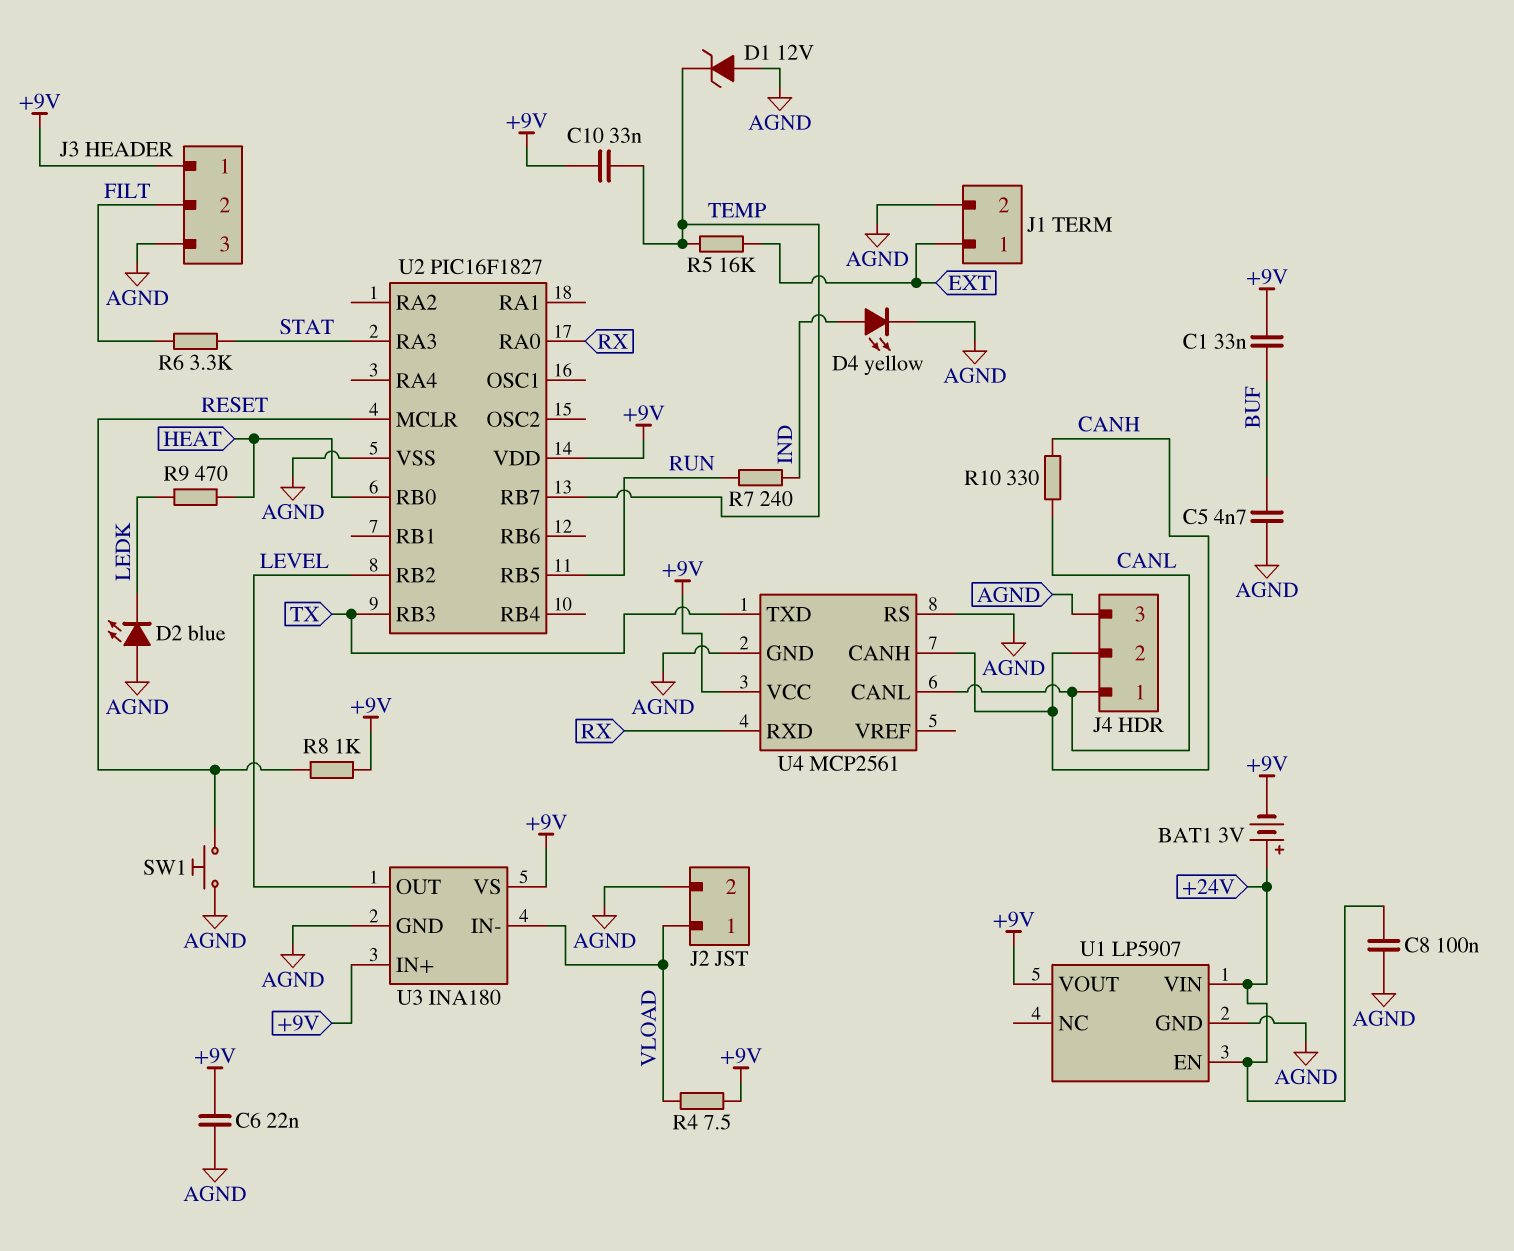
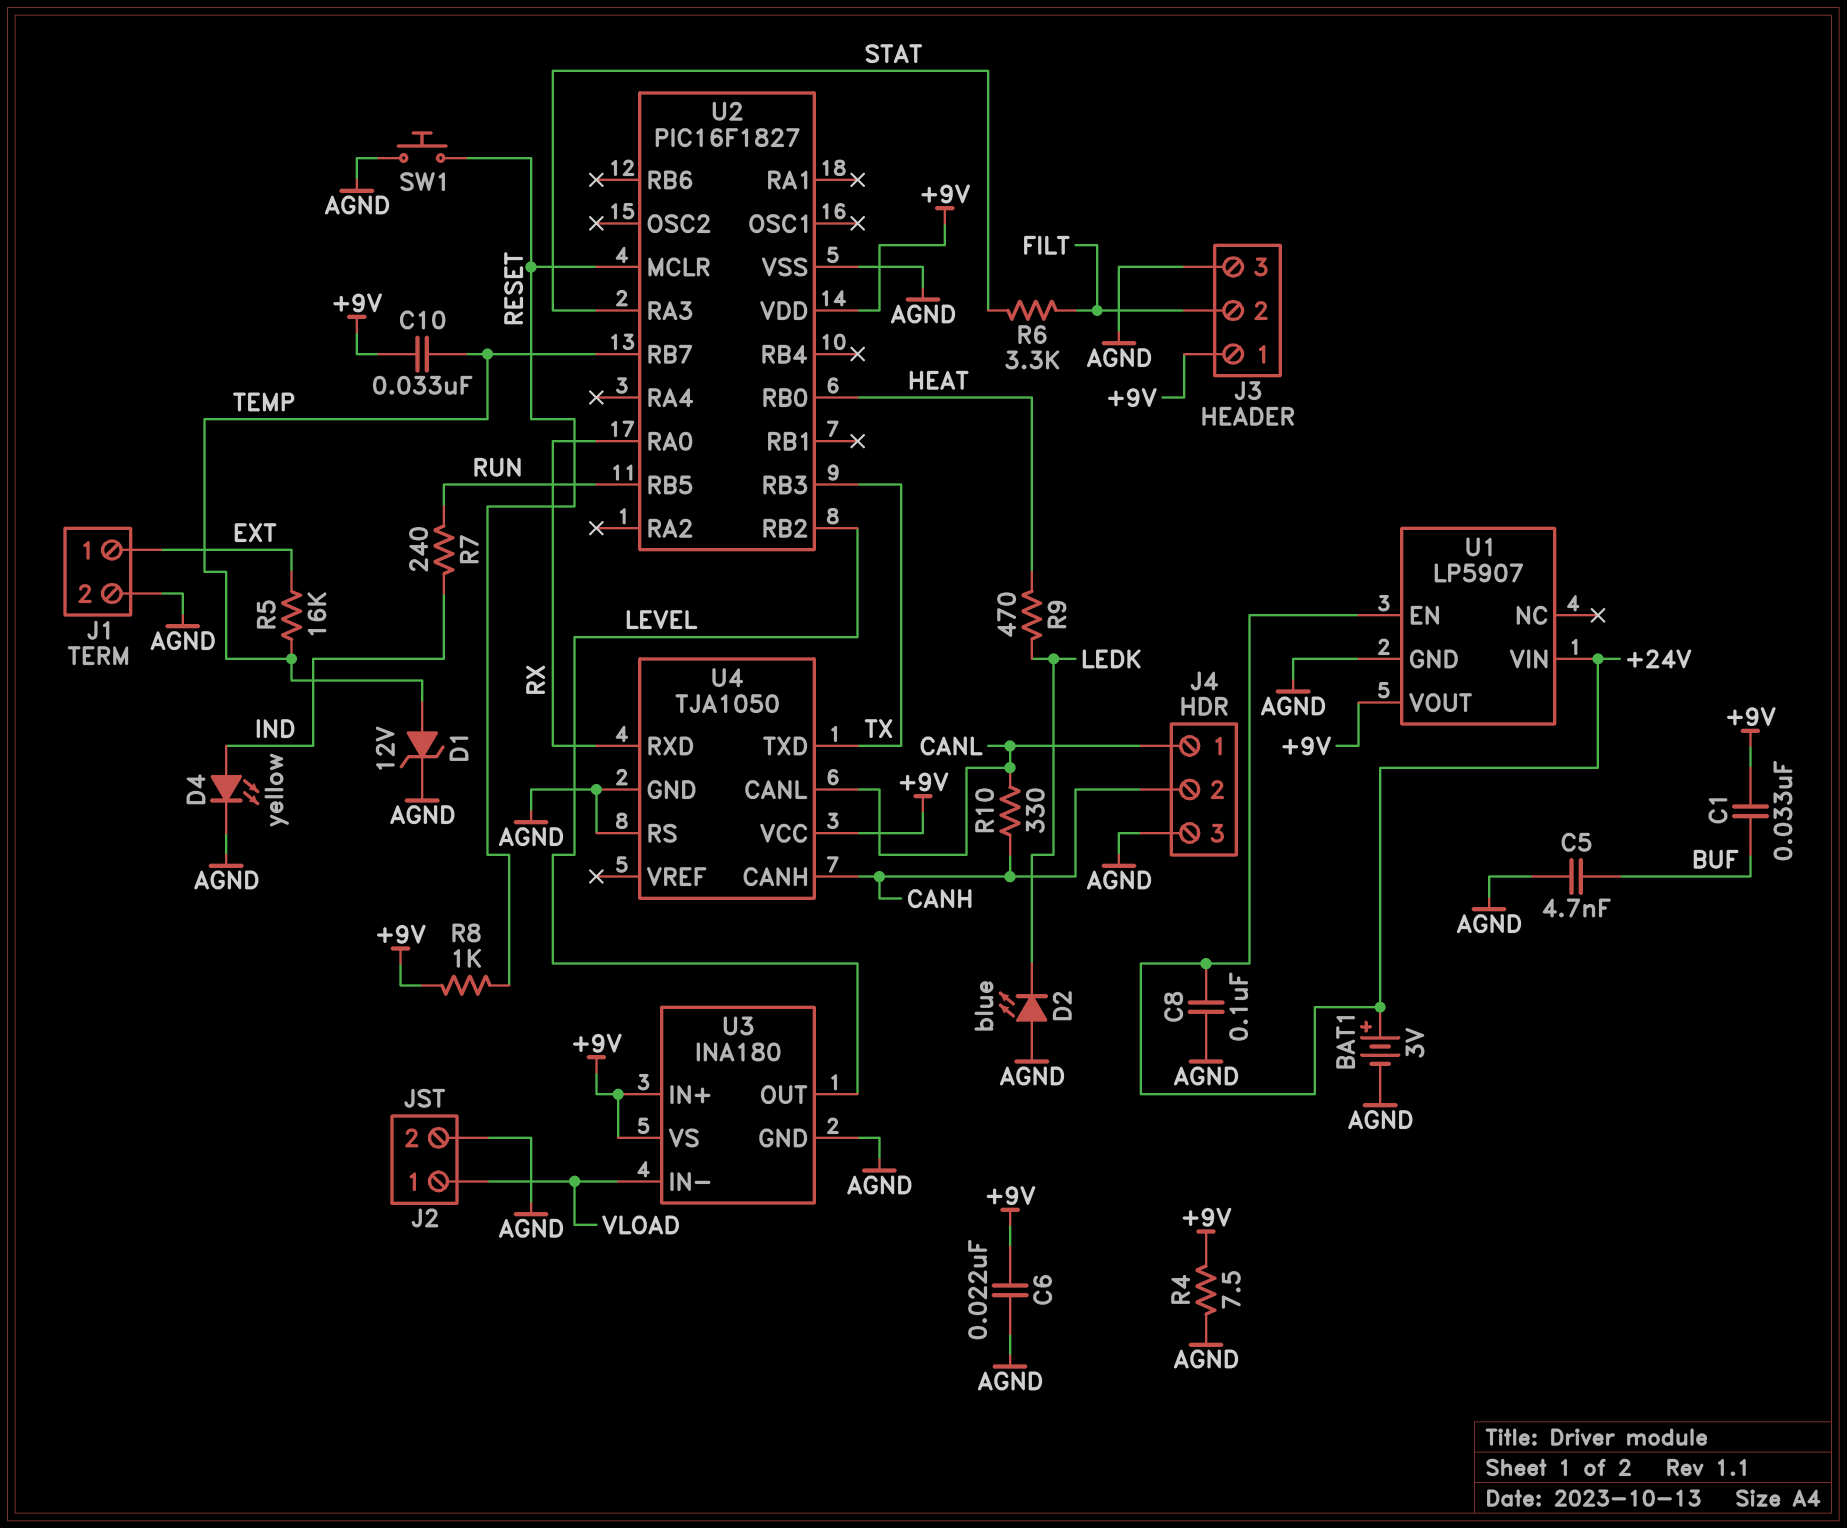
BAT1: 3V (plus +24V, minus +9V) -> 3V (plus +24V, minus AGND)
D1: zener 12V (A AGND, K TEMP) -> zener 12V (A TEMP, K AGND)
R4: 7.5 (+9V, VLOAD) -> 7.5 (+9V, AGND)
U4: MCP2561 -> TJA1050

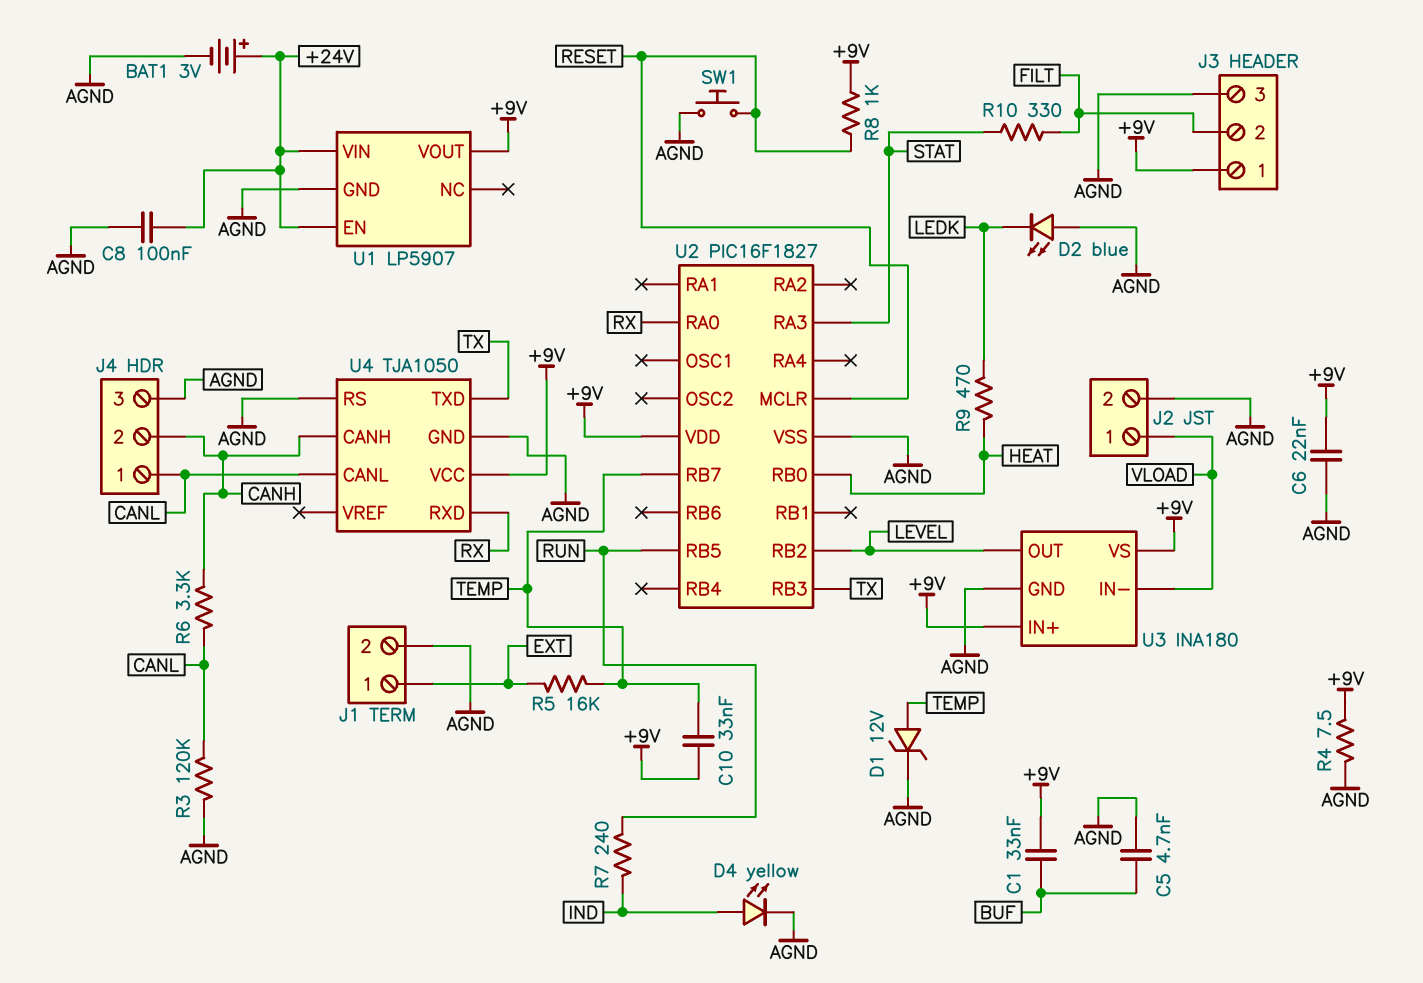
R3: none -> 120k (AGND, CANL)
R6: 3.3k (FILT, STAT) -> 3.3k (CANH, CANL)
R10: 330 (CANH, CANL) -> 330 (FILT, STAT)

